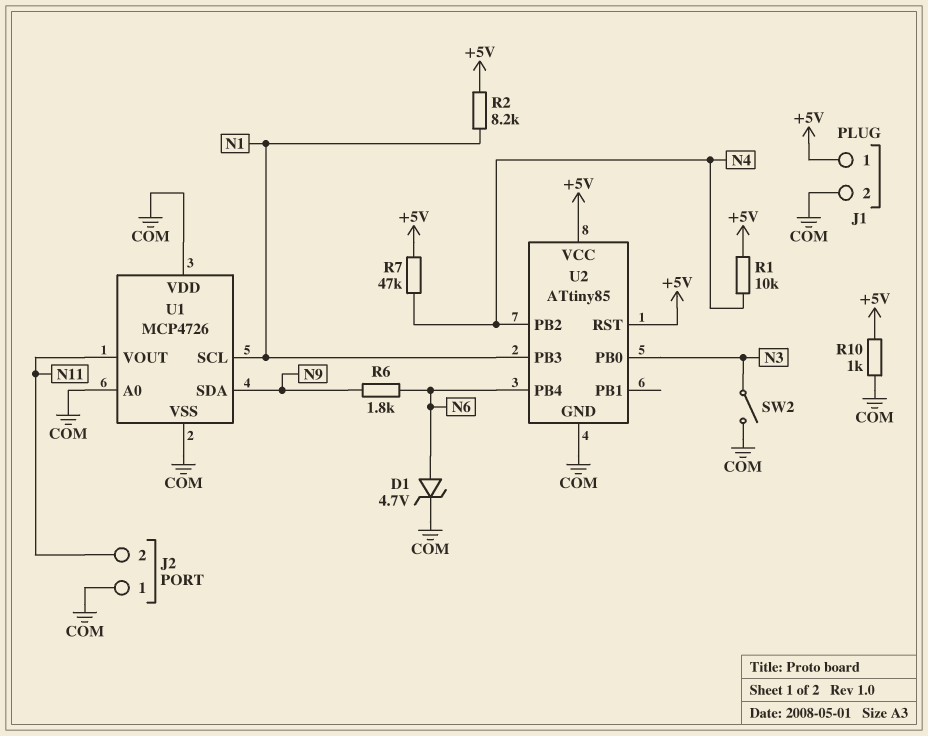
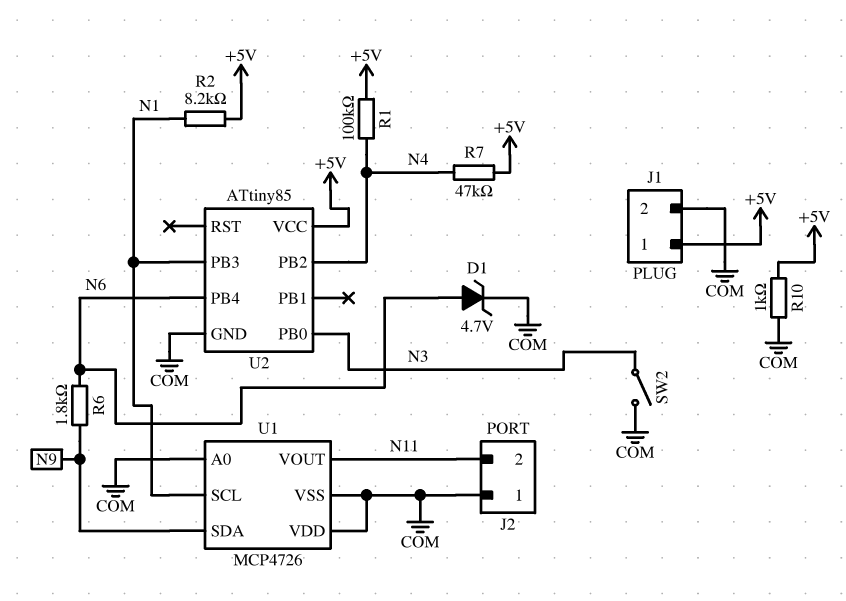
R1: 10k (+5V, N4) -> 100k (+5V, N4)
U2 pin RST: +5V -> none

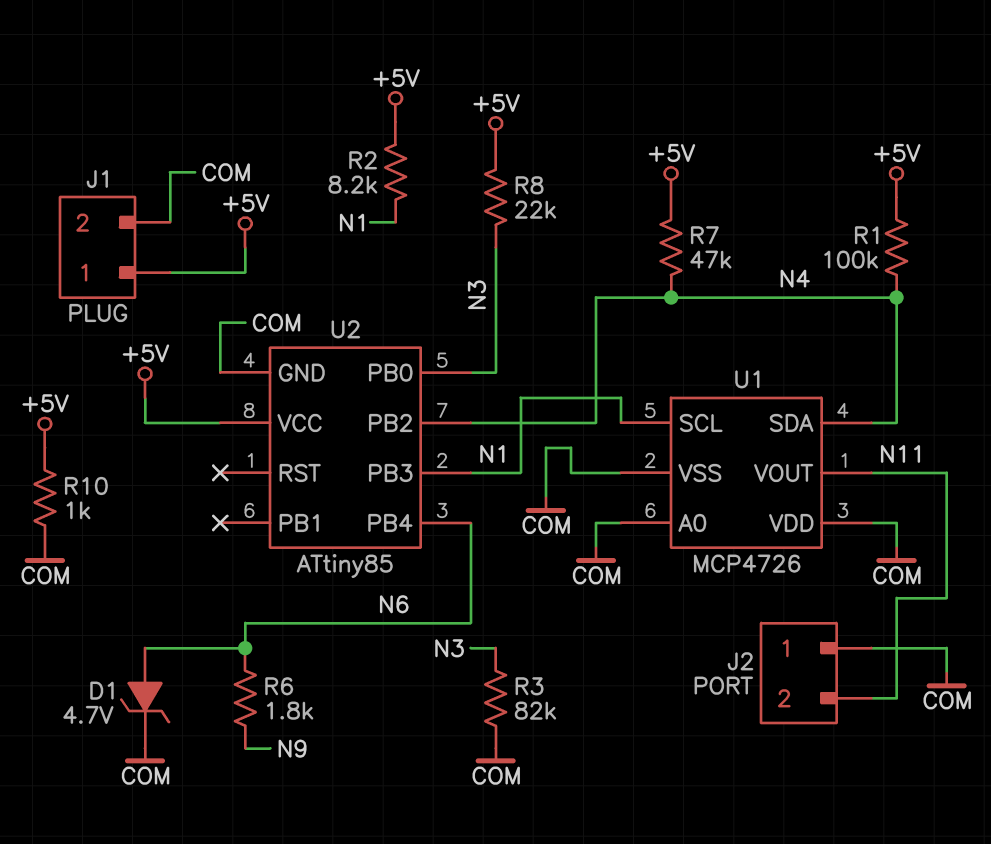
R3: none -> 82k (COM, N3)
R8: none -> 22k (+5V, N3)
SW2: switch (COM, N3) -> none
U1 pin SDA: N9 -> N4

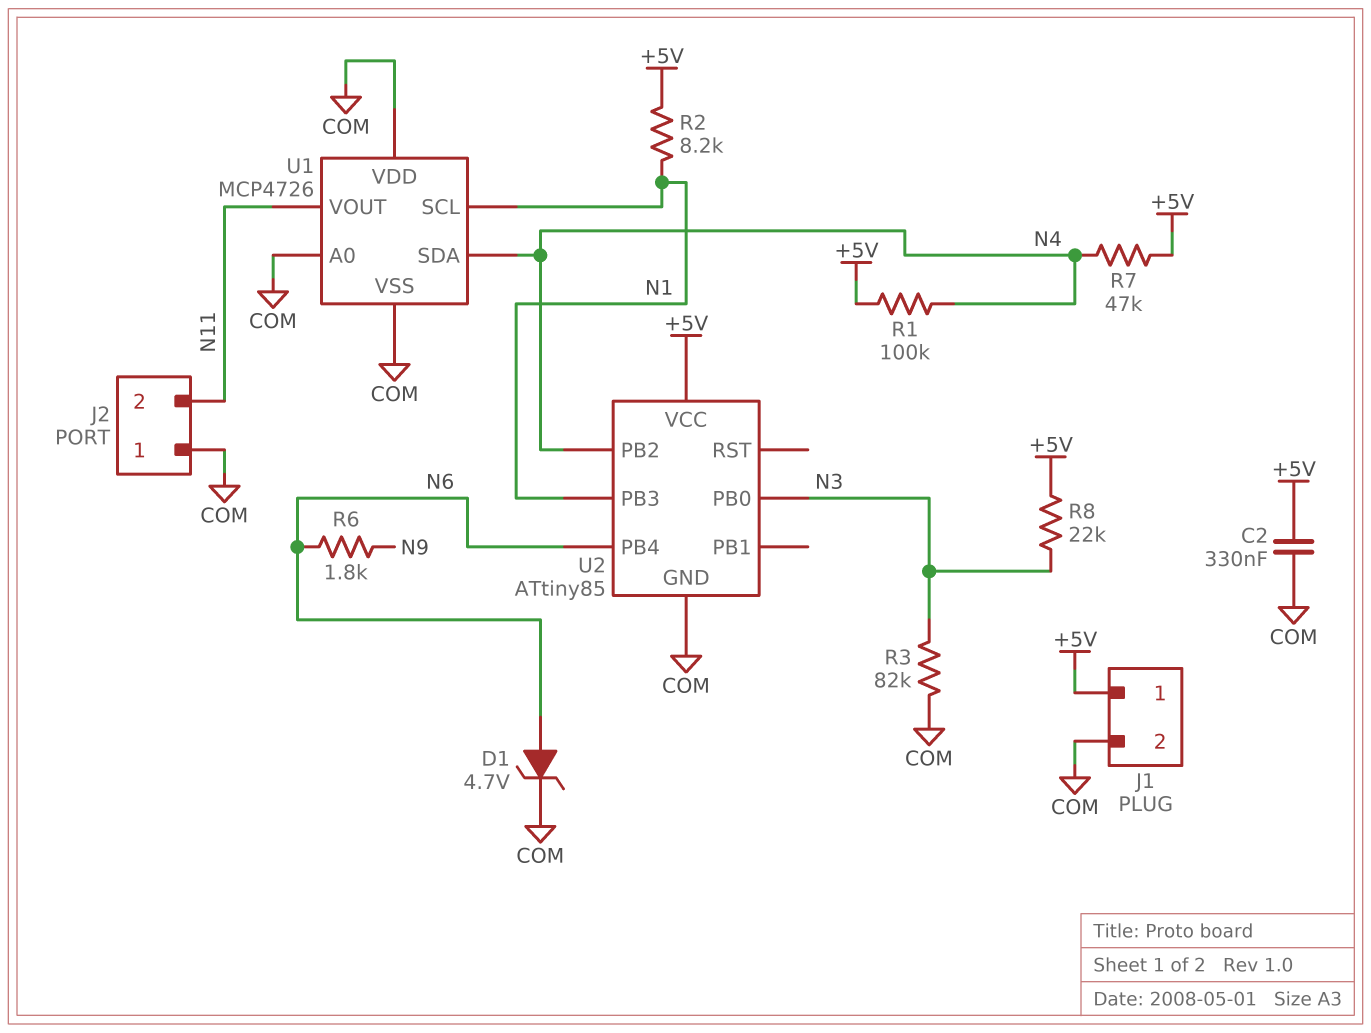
C2: none -> 330nF (+5V, COM)
R10: 1k (+5V, COM) -> none

